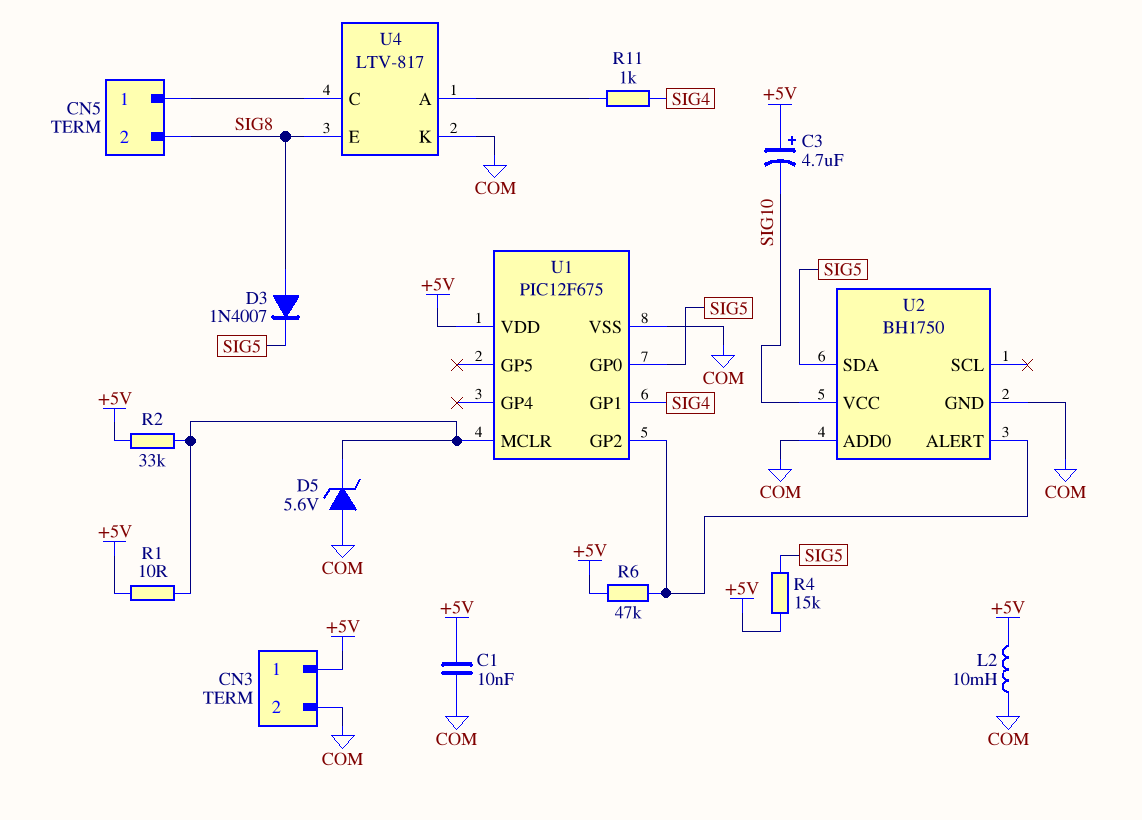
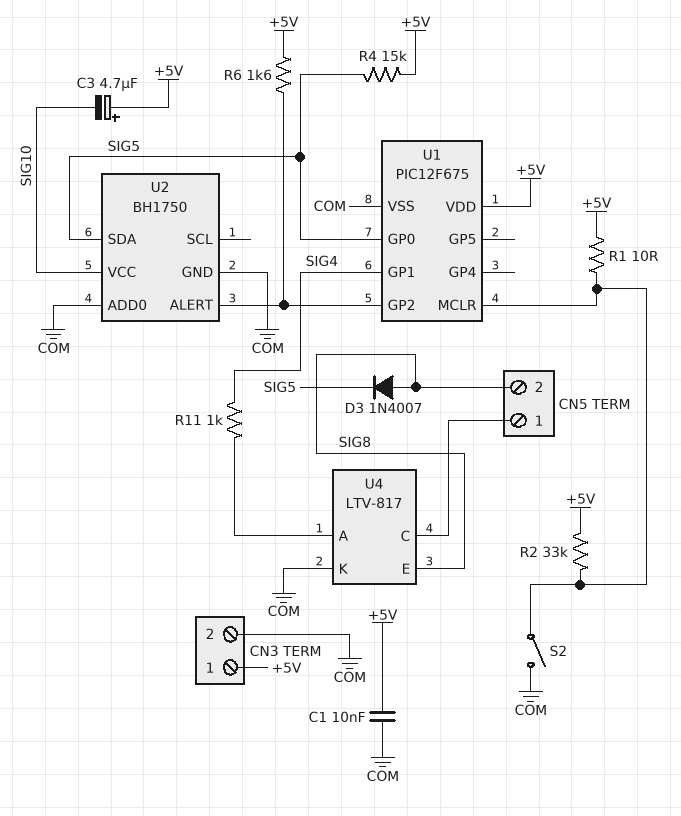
D5: zener 5.6V (A COM, K U1/MCLR) -> none
L2: 10mH (+5V, COM) -> none
R6: 47k (+5V, U1/GP2) -> 1.6k (+5V, U1/GP2)
S2: none -> switch (COM, U1/MCLR)

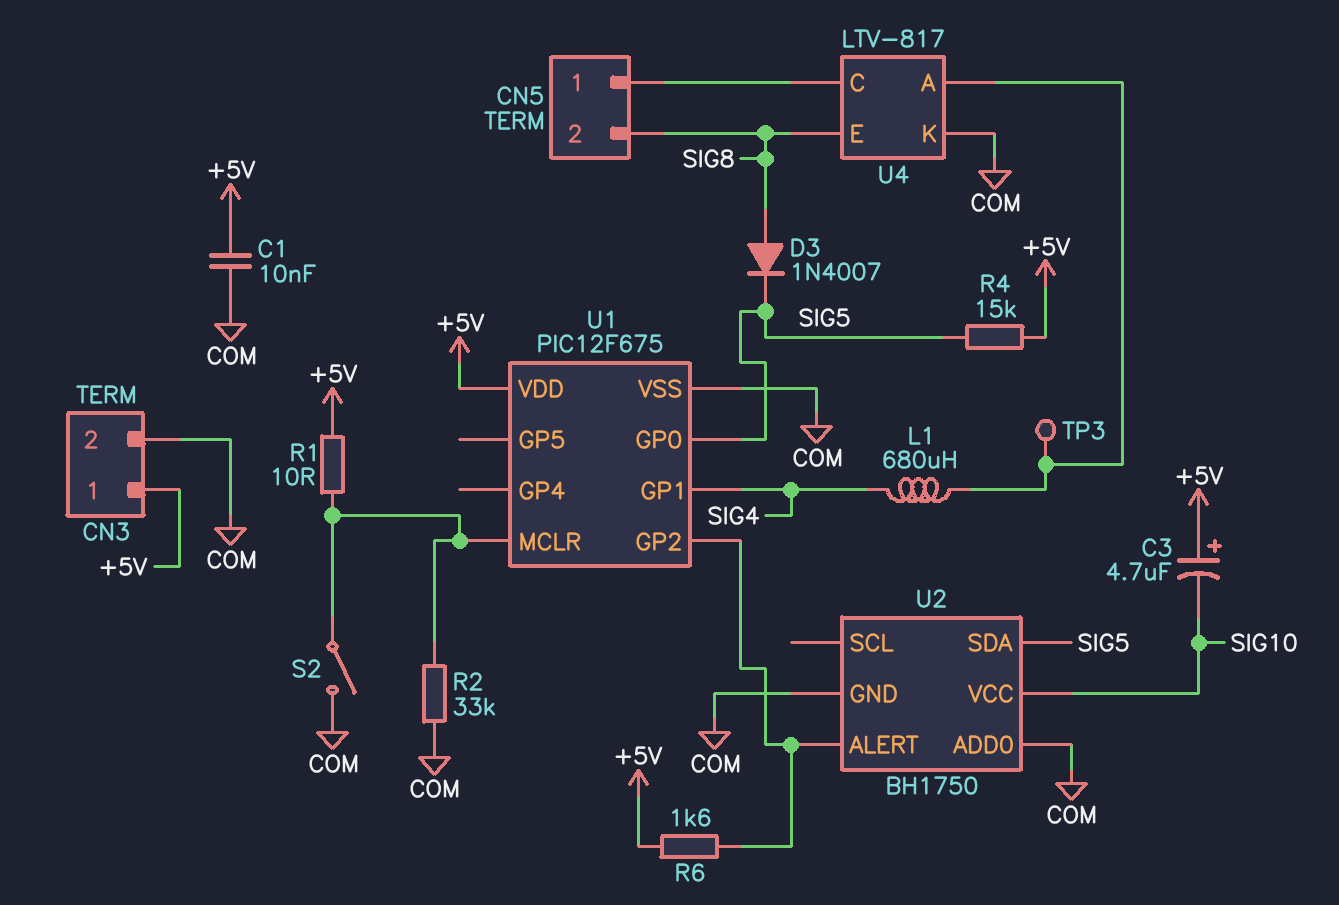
L1: none -> 680uH (SIG4, U4/A)
R2: 33k (+5V, U1/MCLR) -> 33k (COM, U1/MCLR)
R11: 1k (SIG4, U4/A) -> none
TP3: none -> test point (U4/A)

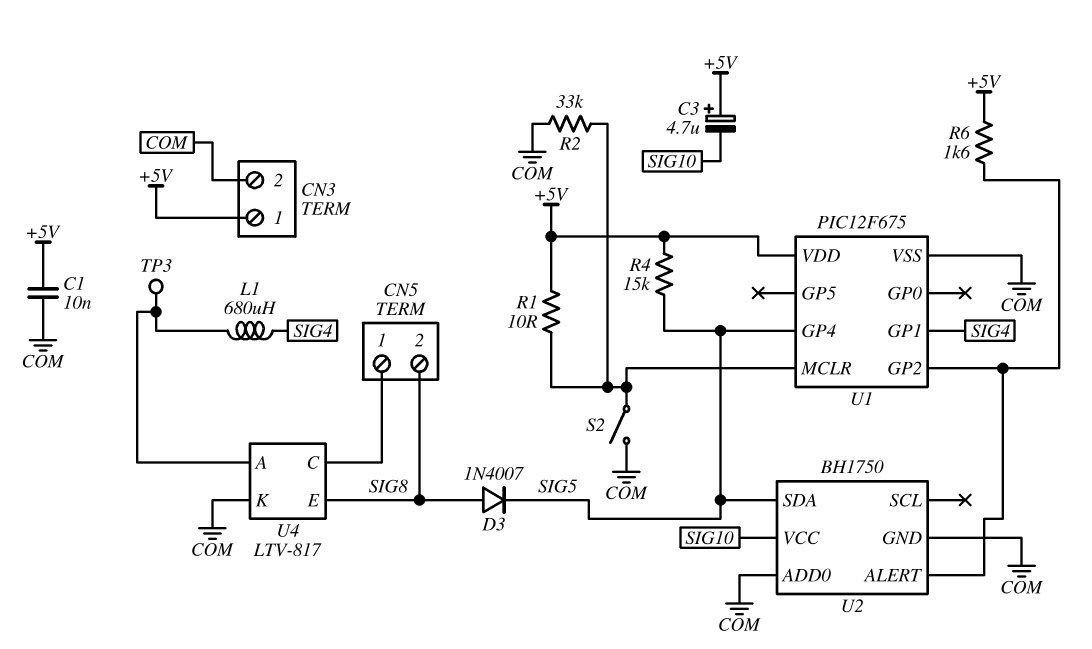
U1 pin GP0: SIG5 -> none
U1 pin GP4: none -> SIG5

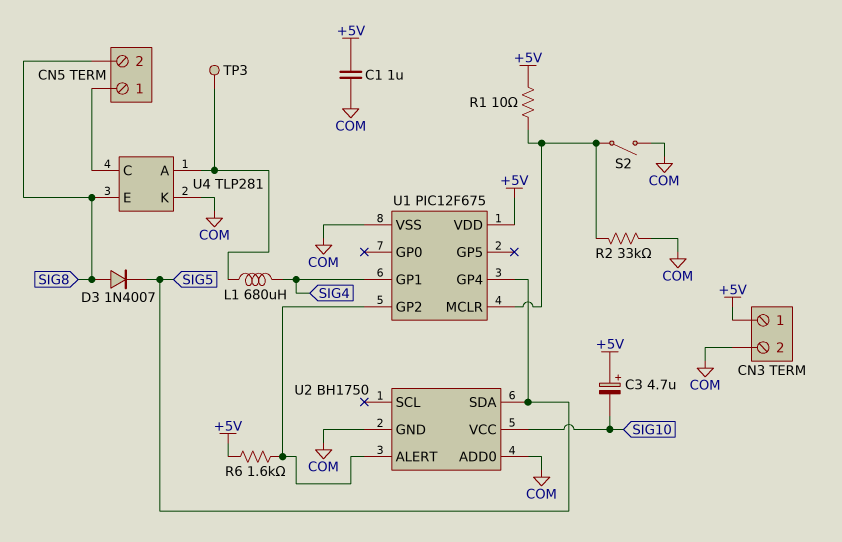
C1: 10nF (+5V, COM) -> 1uF (+5V, COM)
R4: 15k (+5V, SIG5) -> none
U4: LTV-817 -> TLP281

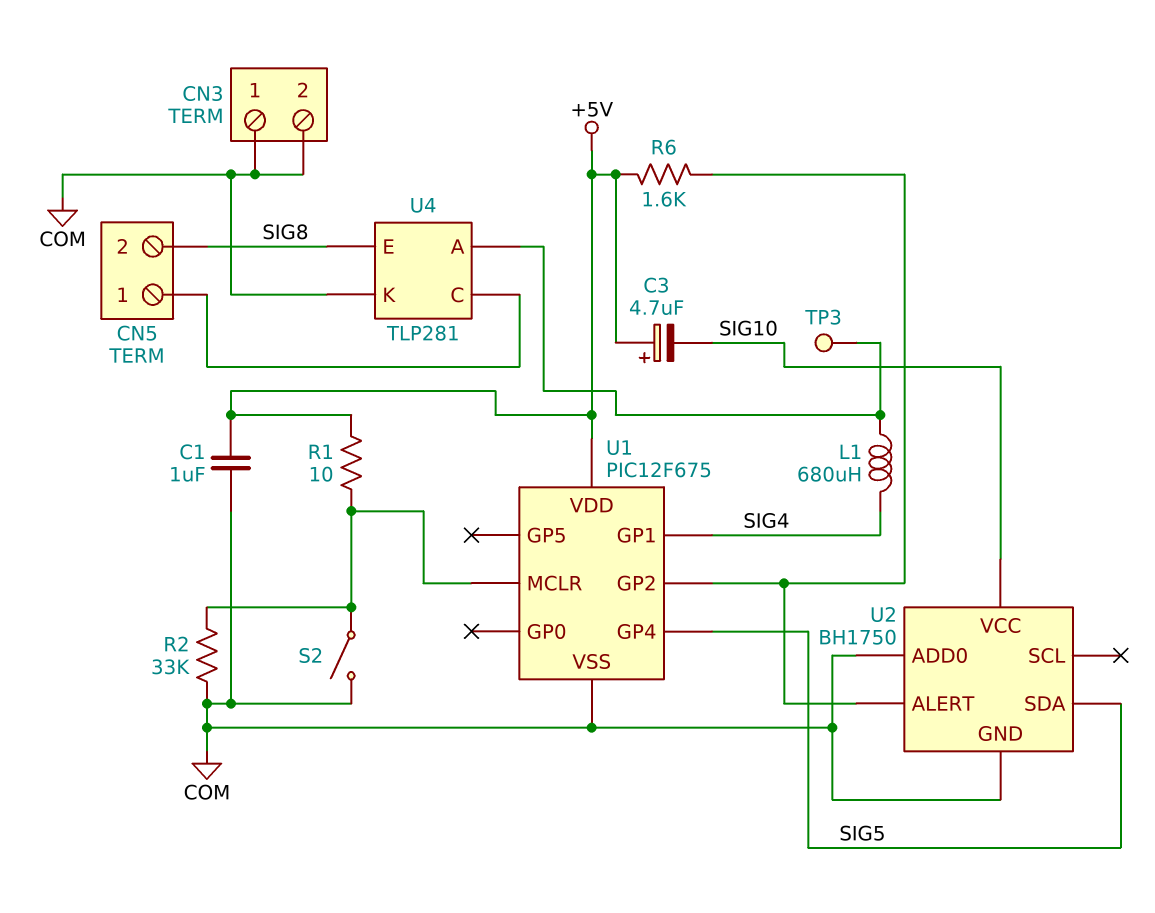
CN3 pin 1: +5V -> COM
D3: diode 1N4007 (A SIG8, K SIG5) -> none

